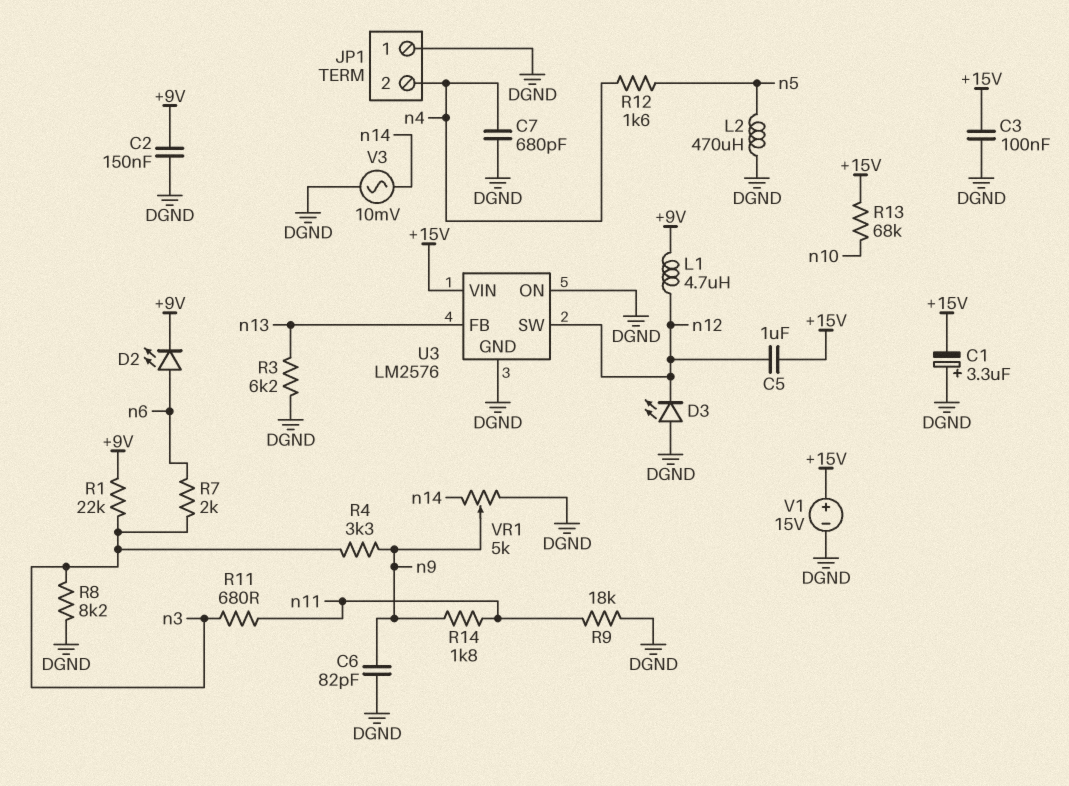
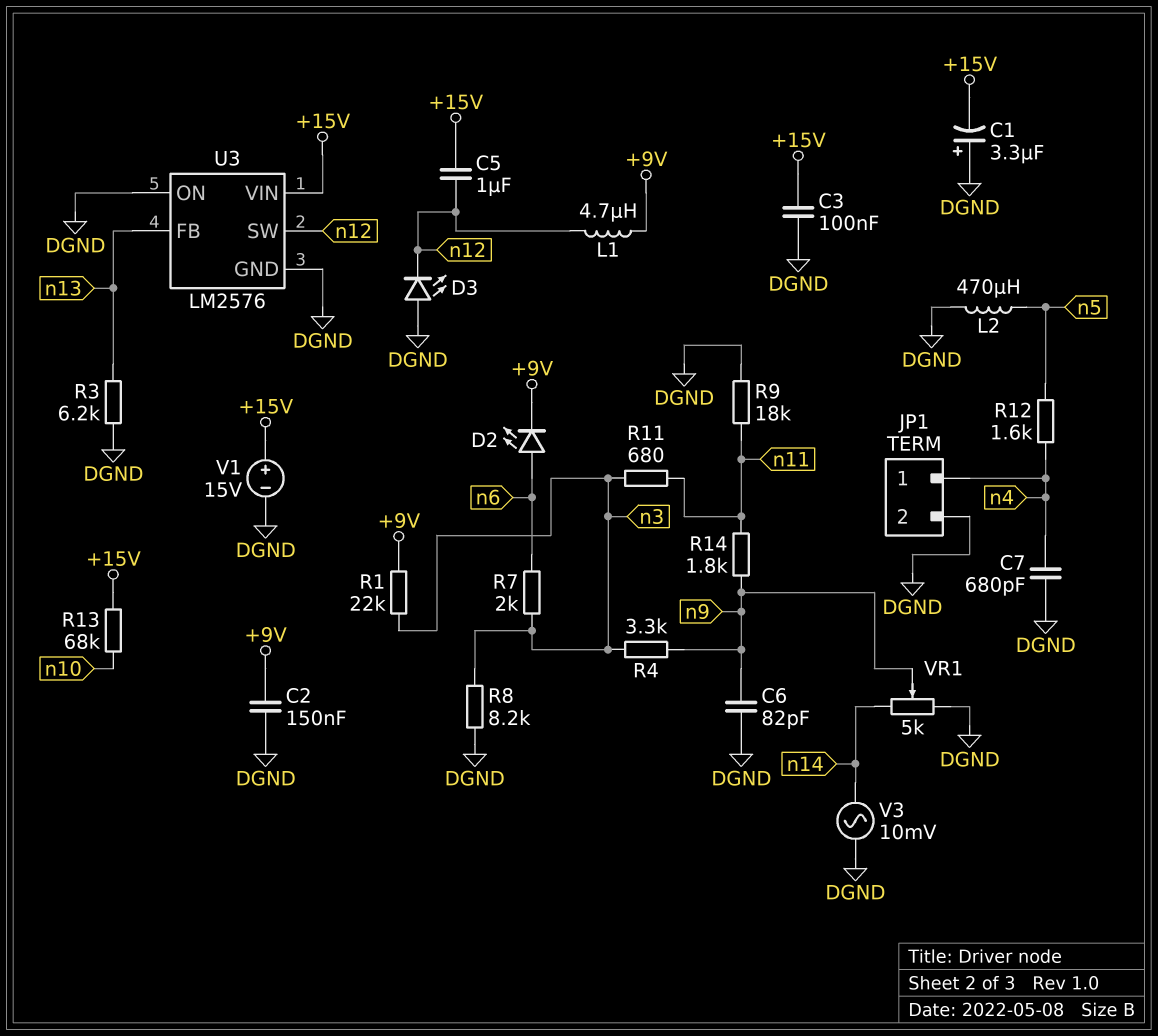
JP1 pin 1: DGND -> n4
JP1 pin 2: n4 -> DGND

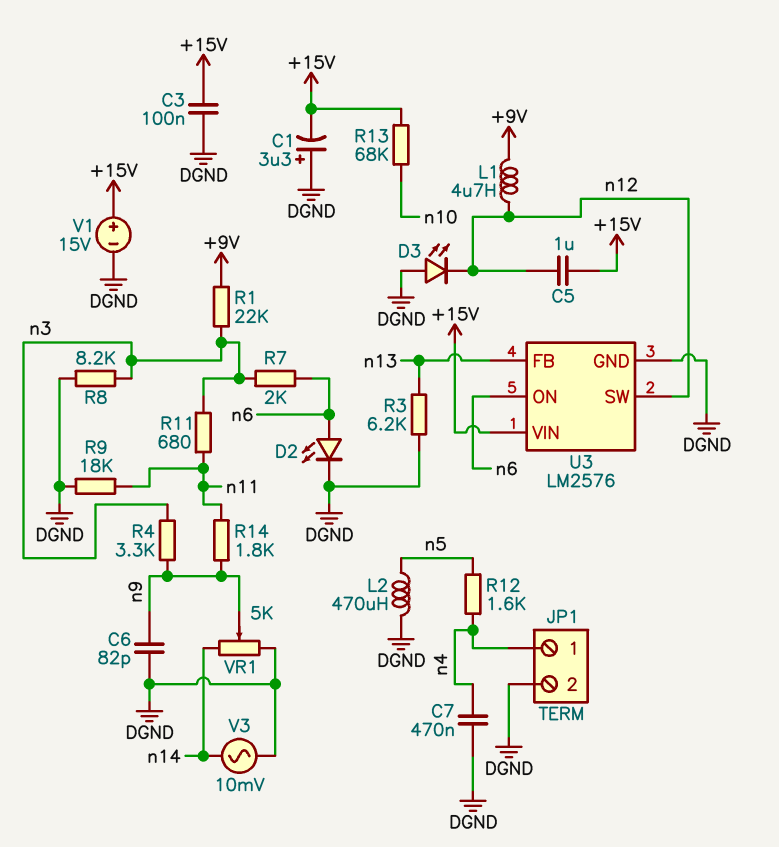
C2: 150nF (+9V, DGND) -> none
C7: 680pF (DGND, n4) -> 470nF (DGND, n4)
D2: LED (A n6, K +9V) -> LED (A n6, K DGND)
U3 pin ON: DGND -> n6

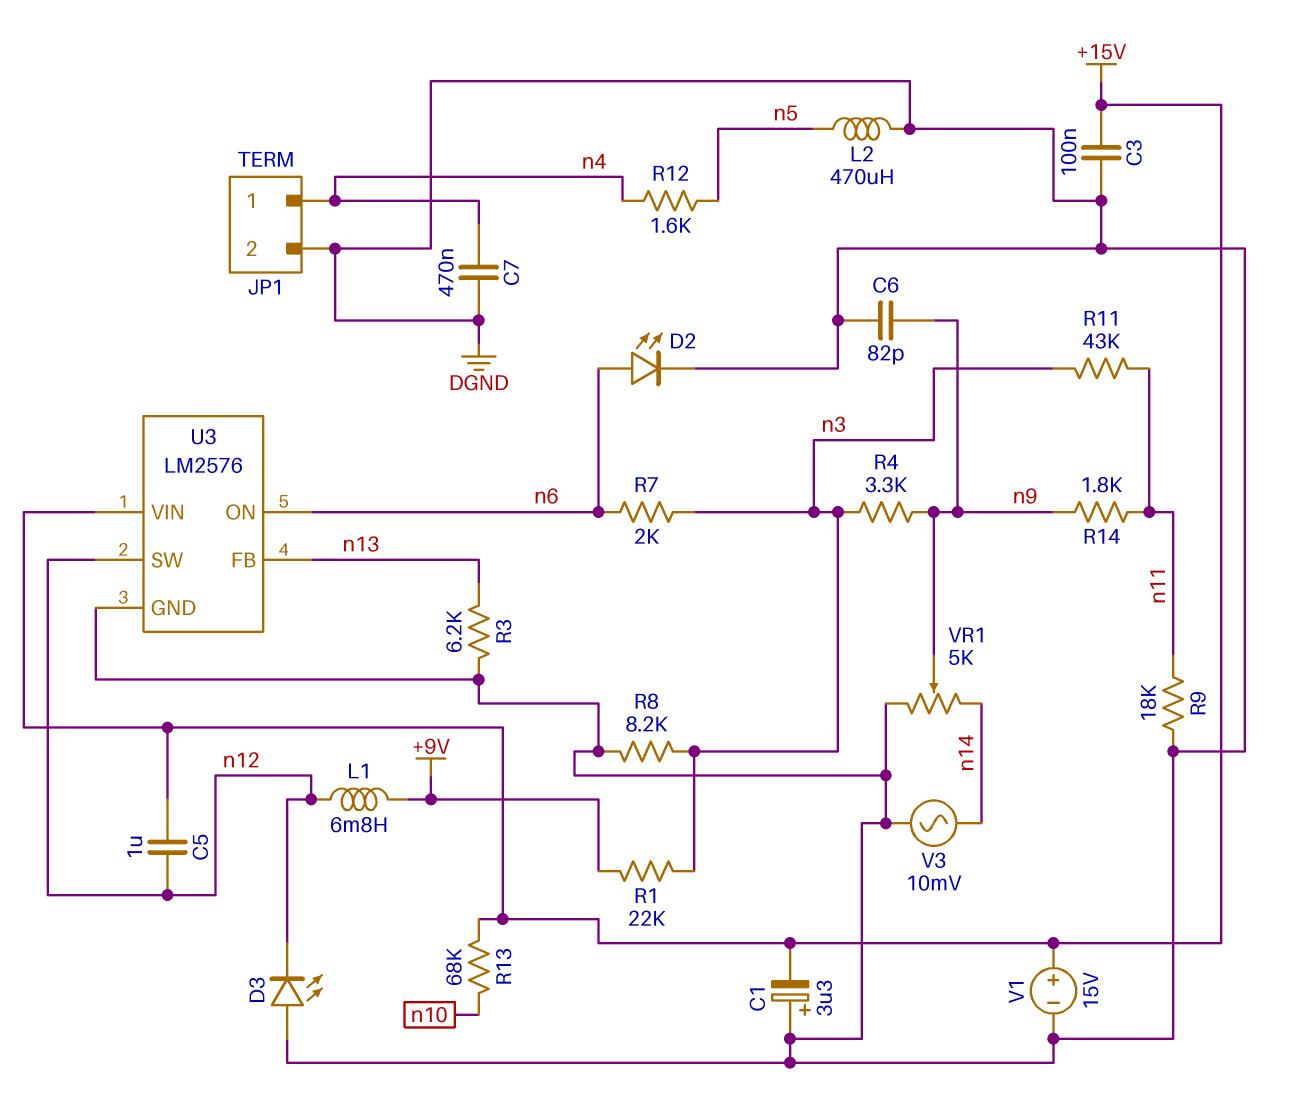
L1: 4.7uH (+9V, n12) -> 6.8mH (+9V, n12)
R11: 680 (n3, n11) -> 43k (n3, n11)

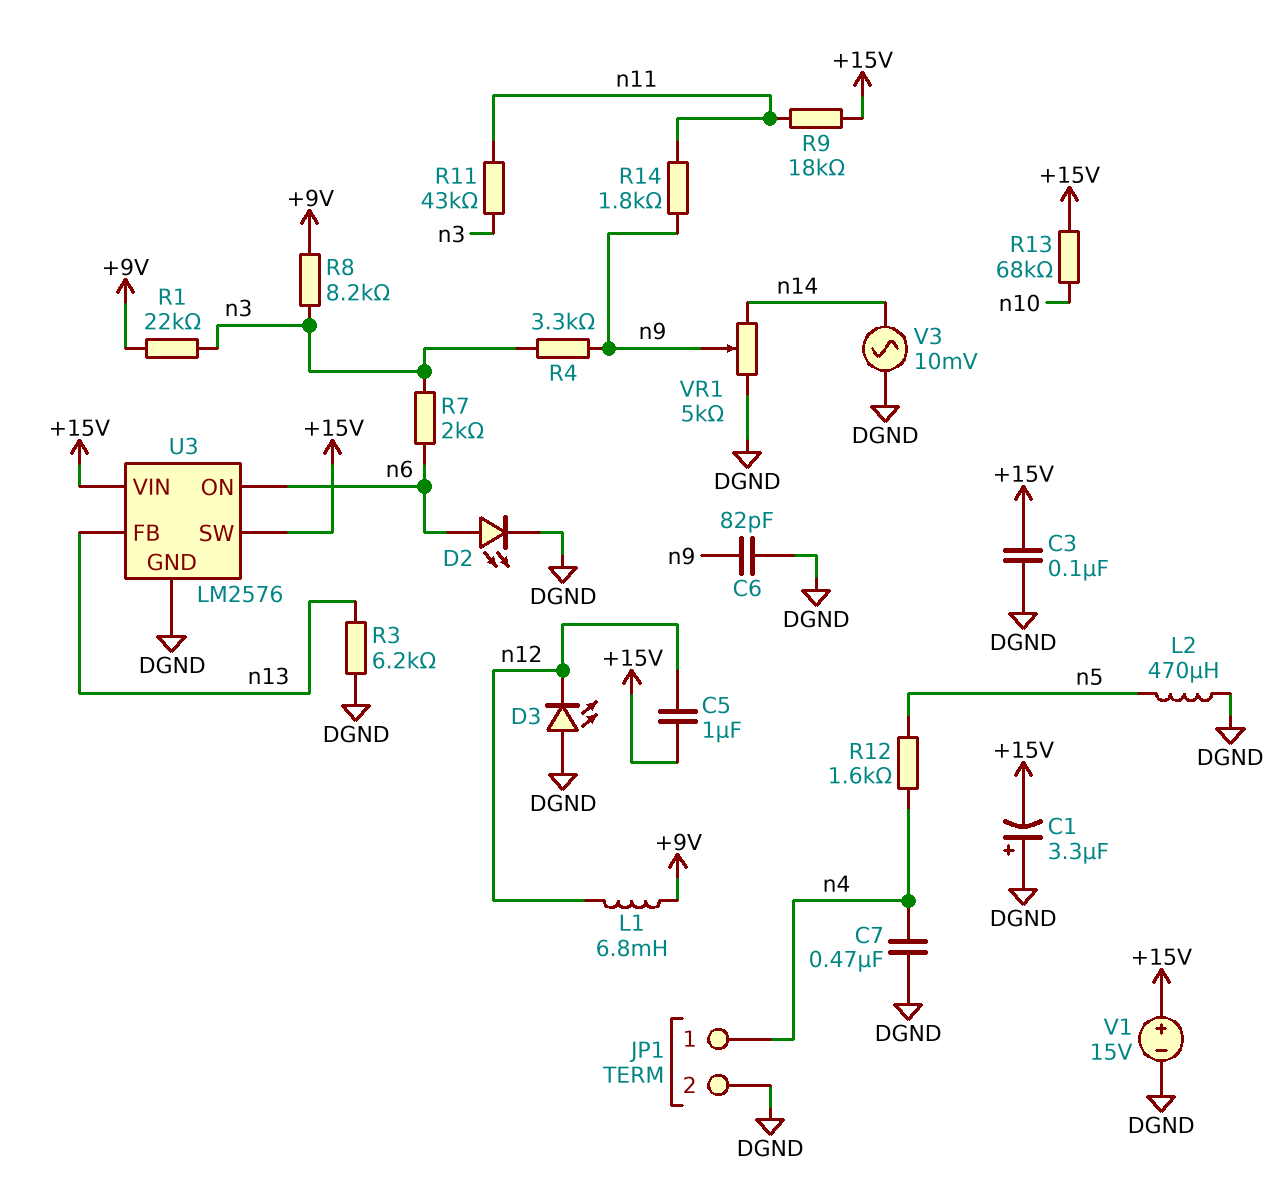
R8: 8.2k (DGND, n3) -> 8.2k (+9V, n3)
R9: 18k (DGND, n11) -> 18k (+15V, n11)
U3 pin SW: n12 -> +15V

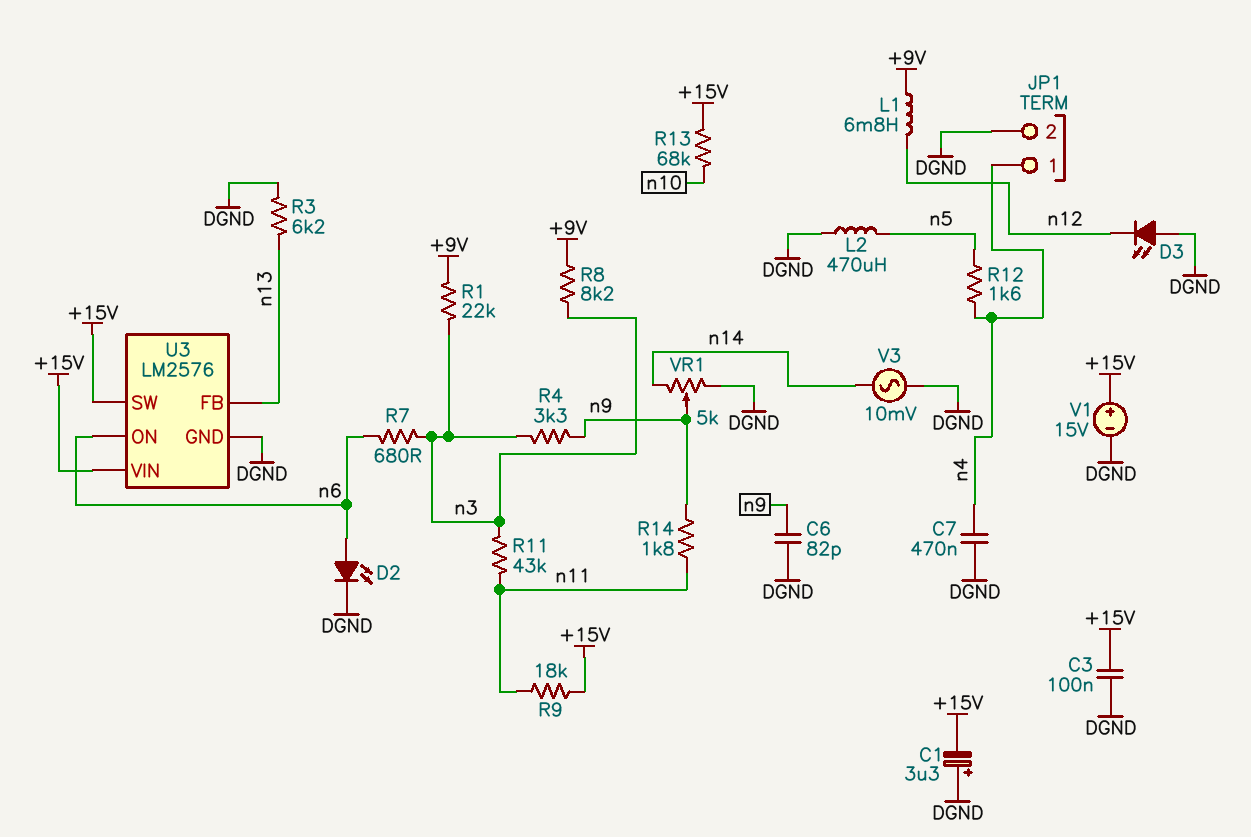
C5: 1uF (+15V, n12) -> none
R7: 2k (n3, n6) -> 680 (n3, n6)

